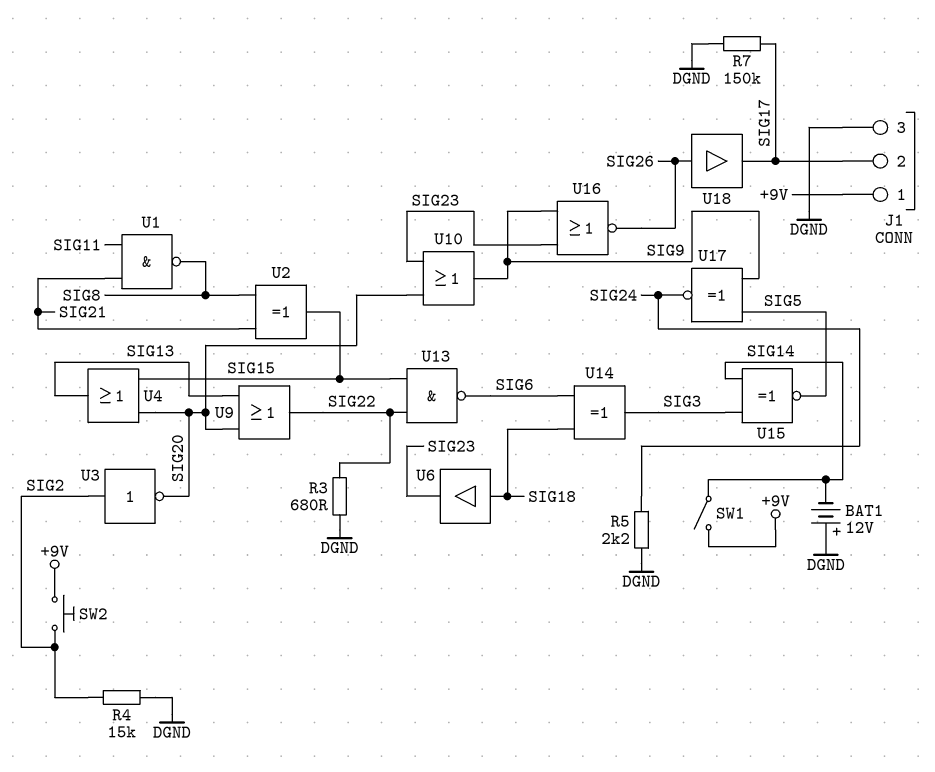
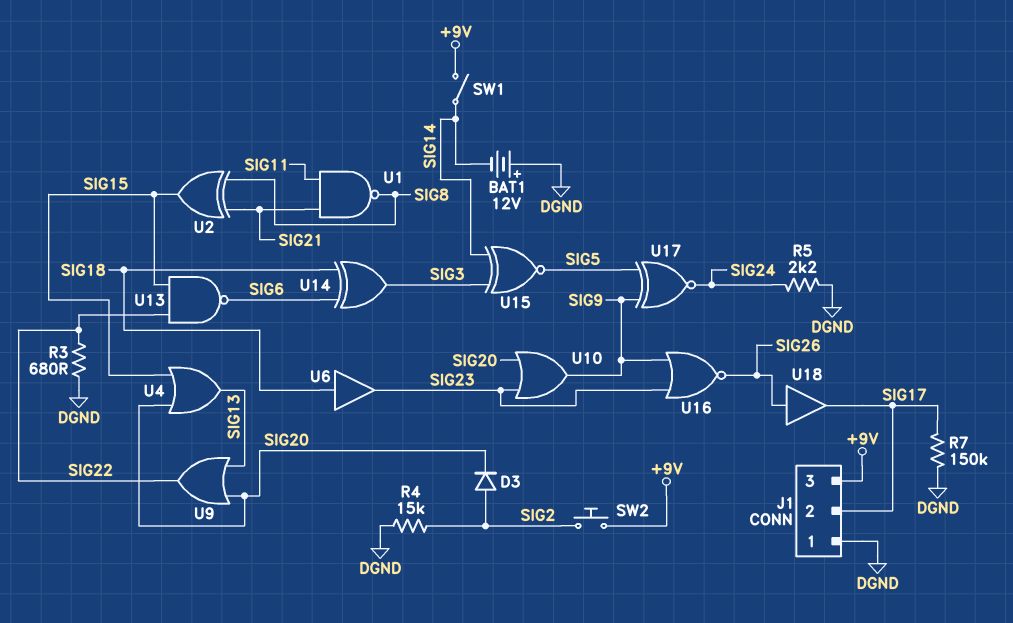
D3: none -> diode (A SIG2, K SIG20)
J1 pin 1: +9V -> DGND
J1 pin 3: DGND -> +9V
U3: NOT (in SIG2, out SIG20) -> none

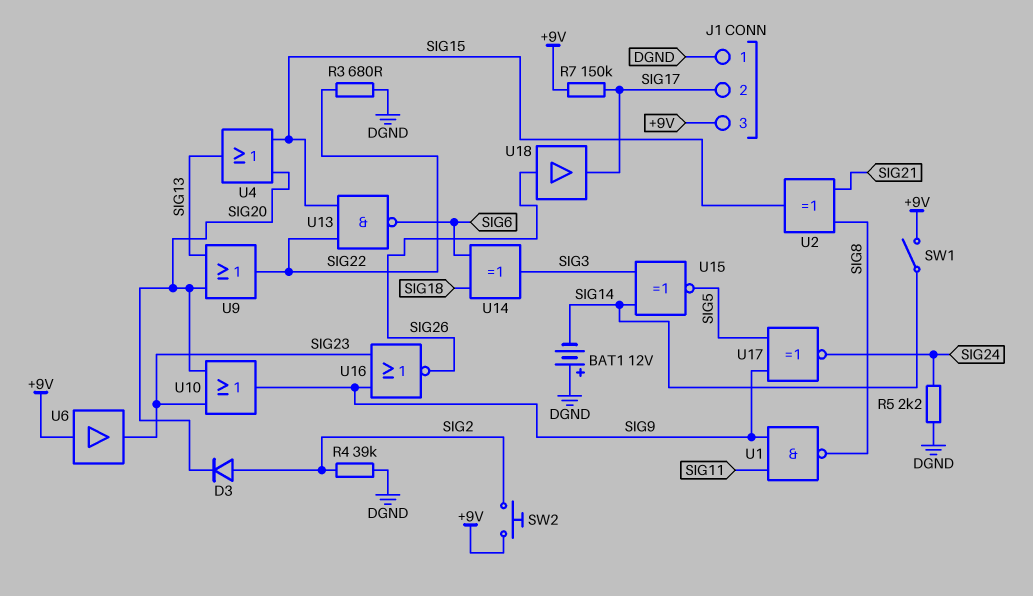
R4: 15k (DGND, SIG2) -> 39k (DGND, SIG2)
R7: 150k (DGND, SIG17) -> 150k (+9V, SIG17)
U1: NAND (in SIG11, in SIG21, out SIG8) -> NAND (in SIG9, in SIG11, out SIG8)
U6: buffer (in SIG18, out SIG23) -> buffer (in +9V, out SIG23)

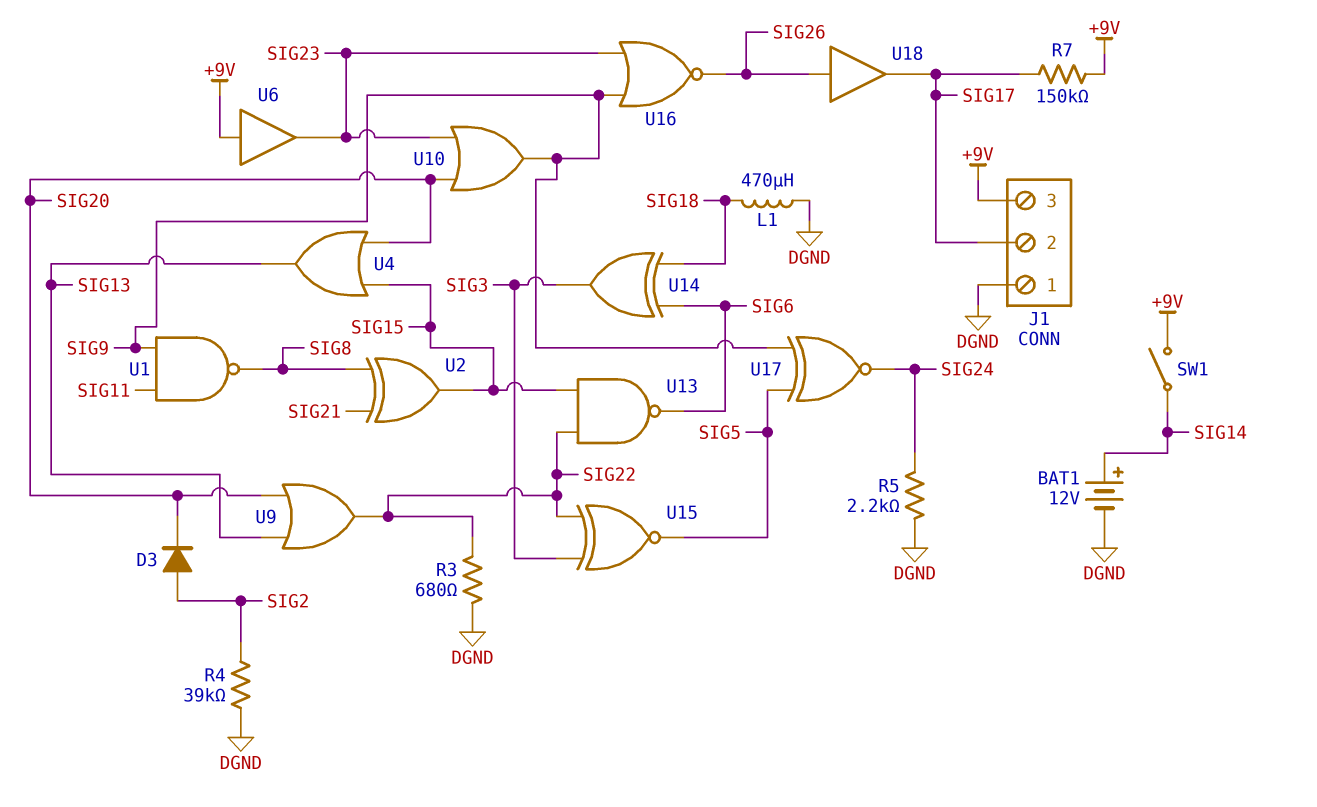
BAT1: 12V (plus DGND, minus SIG14) -> 12V (plus SIG14, minus DGND)
L1: none -> 470uH (DGND, SIG18)
SW2: button (+9V, SIG2) -> none
U15: XNOR (in SIG3, in SIG14, out SIG5) -> XNOR (in SIG3, in SIG22, out SIG5)

